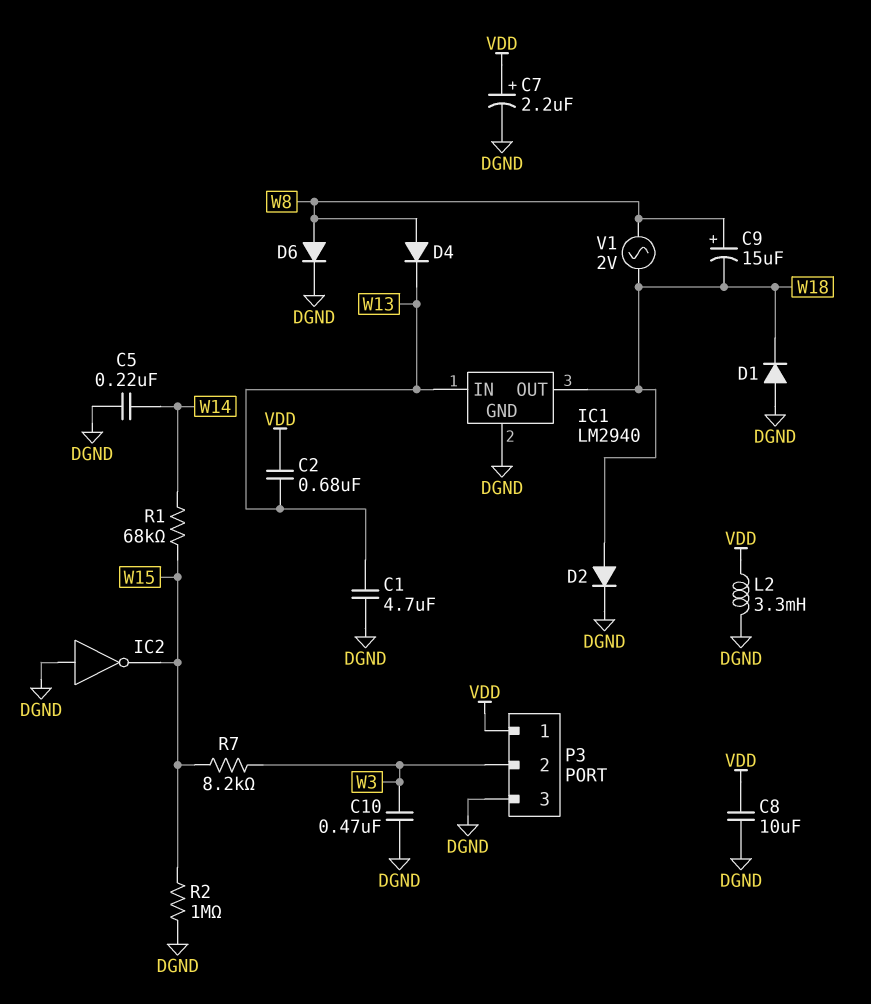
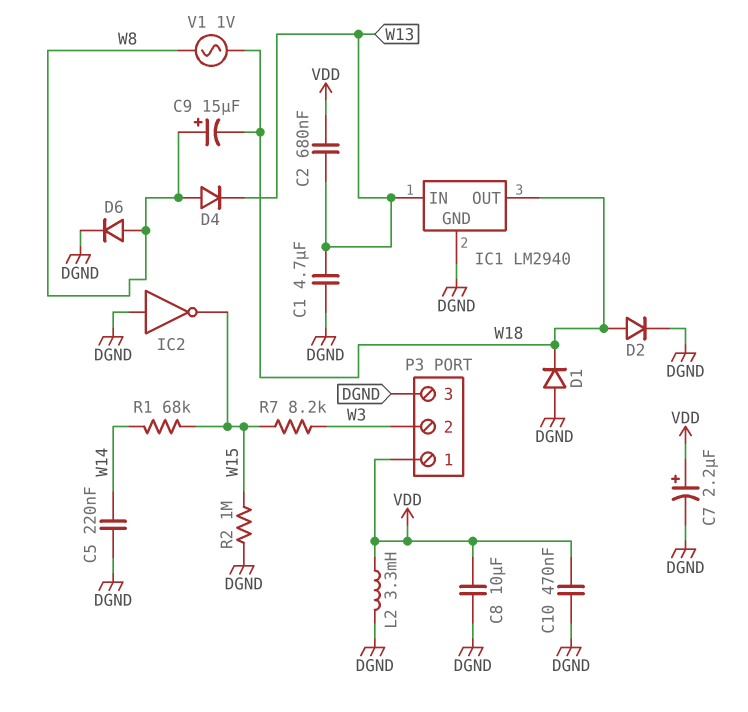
C10: 470nF (DGND, W3) -> 470nF (DGND, VDD)
V1: AC 2V (W8, W18) -> AC 1V (W8, W18)

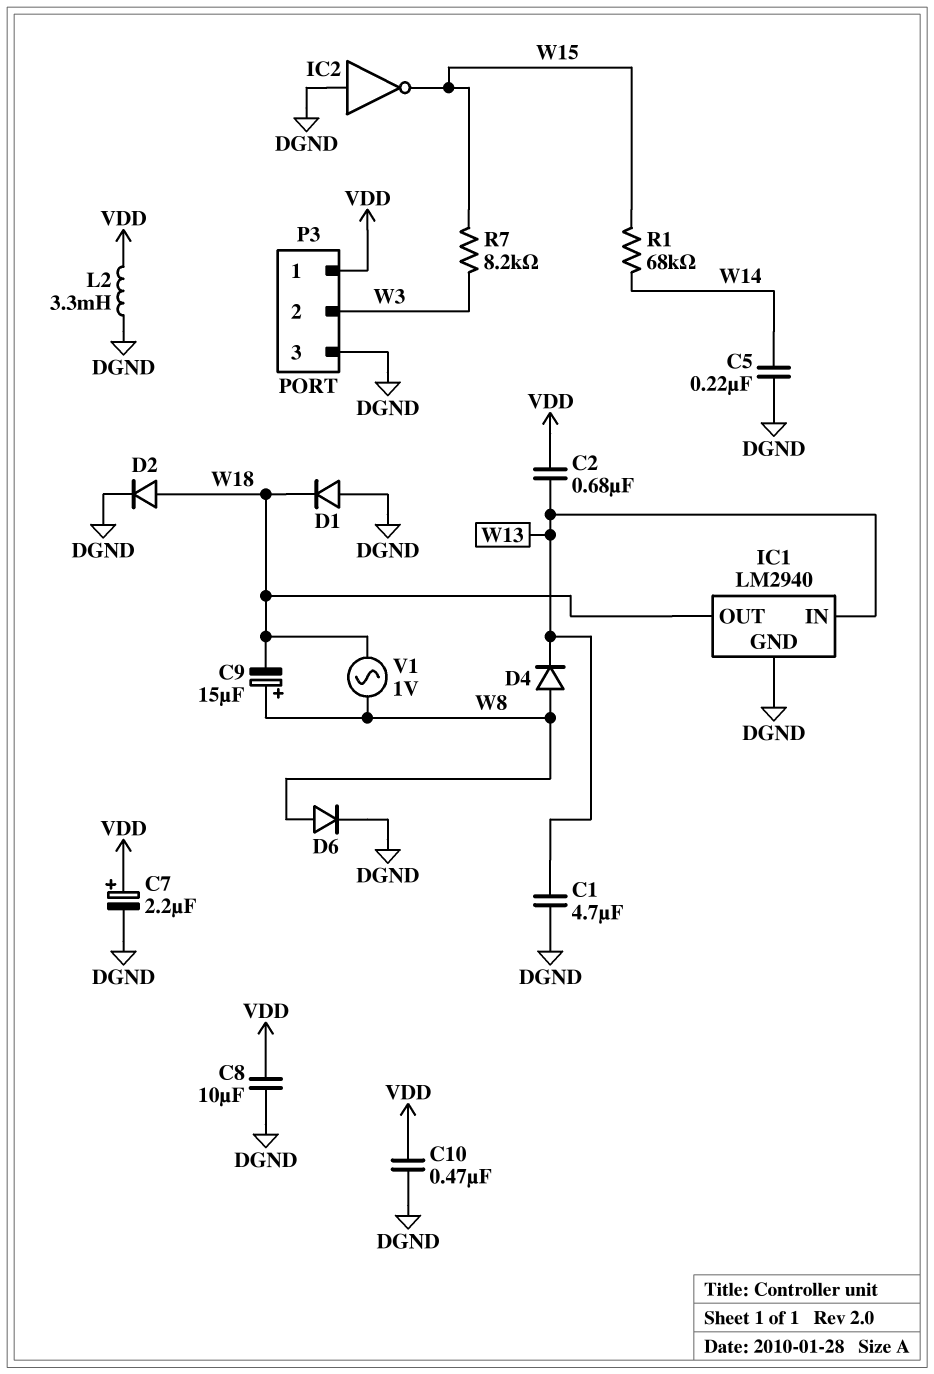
R2: 1M (DGND, W15) -> none

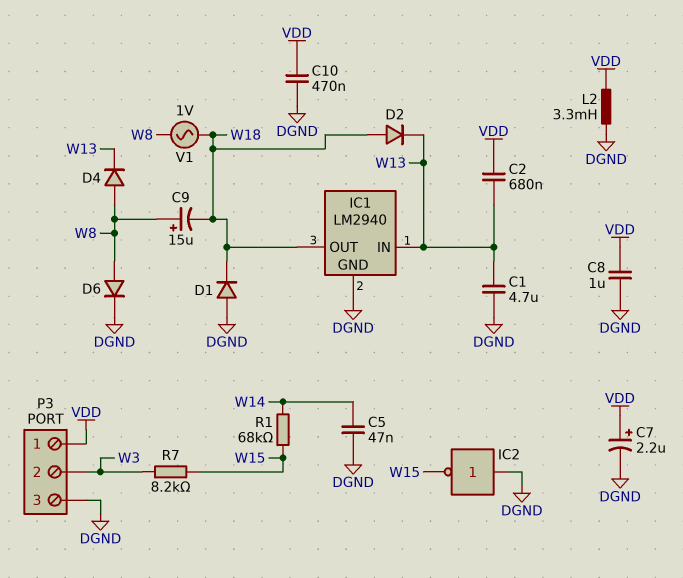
C5: 220nF (DGND, W14) -> 47nF (DGND, W14)
C8: 10uF (DGND, VDD) -> 1uF (DGND, VDD)
D2: diode (A W18, K DGND) -> diode (A W18, K W13)

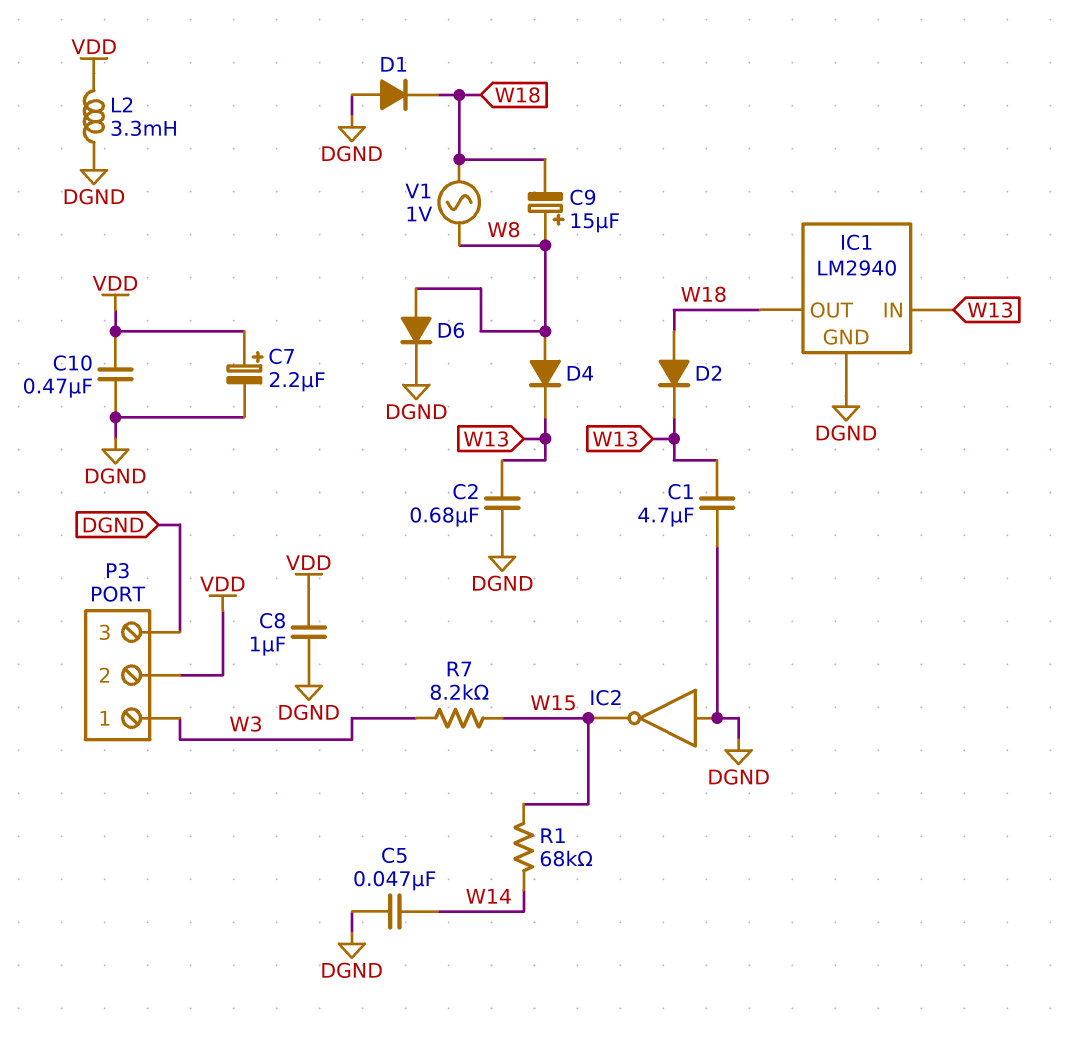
C2: 680nF (VDD, W13) -> 680nF (DGND, W13)
P3 pin 1: VDD -> W3
P3 pin 2: W3 -> VDD

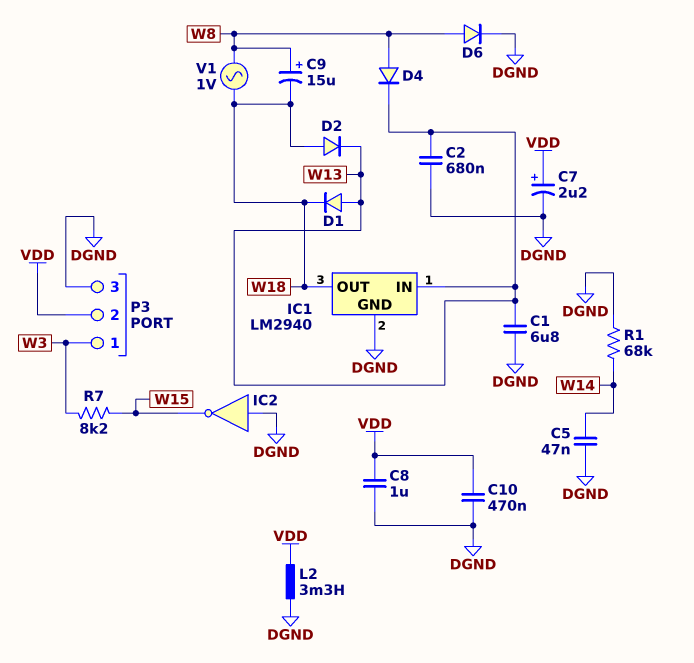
C1: 4.7uF (DGND, W13) -> 6.8uF (DGND, W13)
D1: diode (A DGND, K W18) -> diode (A W13, K W18)
R1: 68k (W14, W15) -> 68k (DGND, W14)

